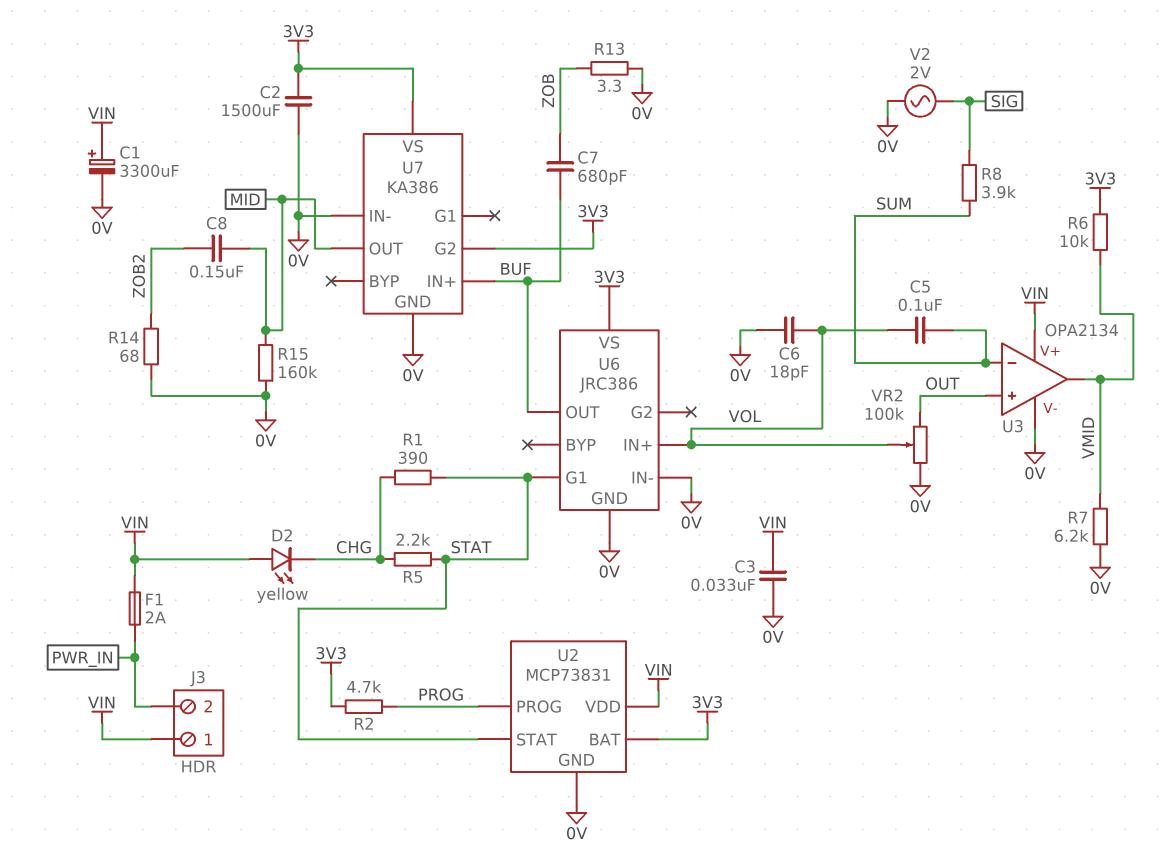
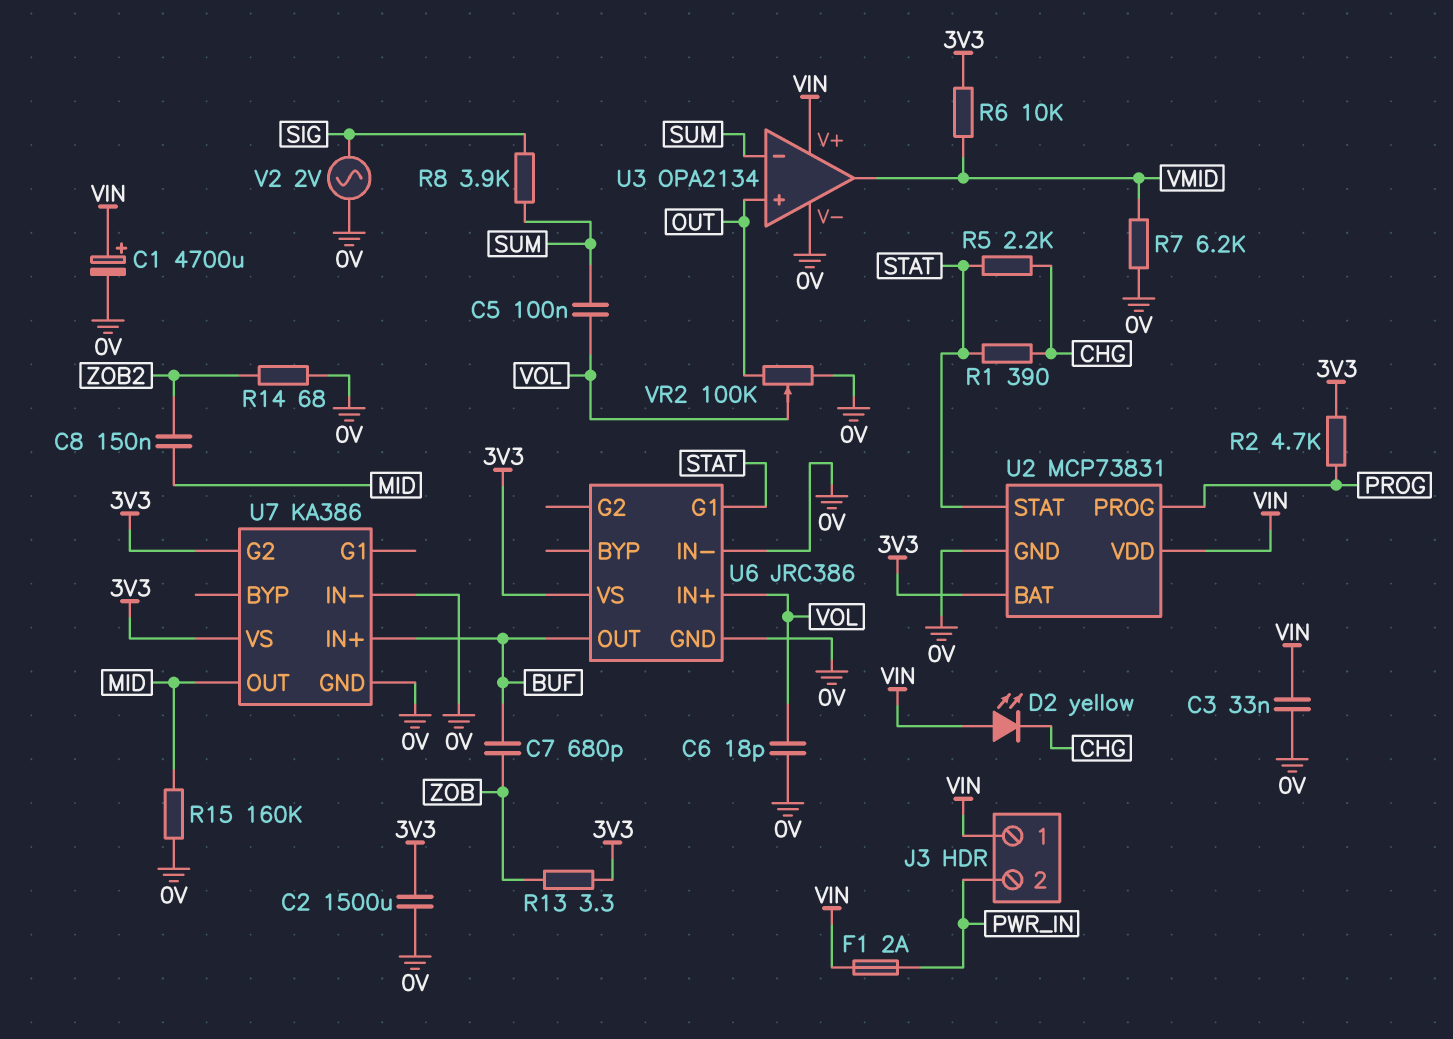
C1: 3300uF (plus VIN, minus 0V) -> 4700uF (plus VIN, minus 0V)
R13: 3.3 (0V, ZOB) -> 3.3 (3V3, ZOB)

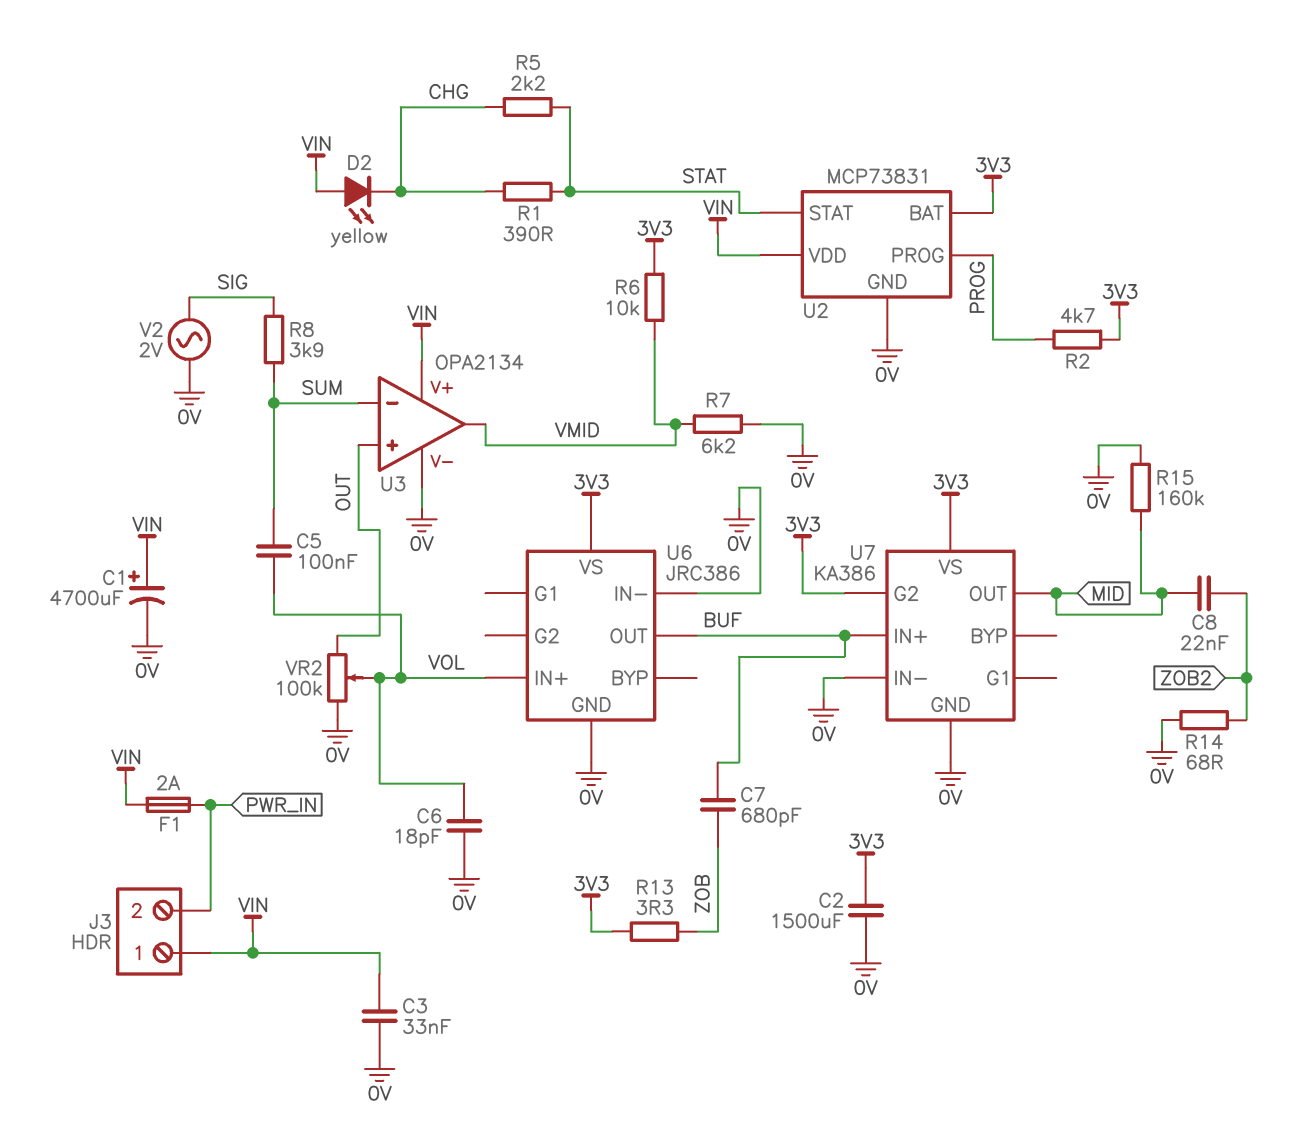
C8: 150nF (MID, ZOB2) -> 22nF (MID, ZOB2)
U6 pin G1: STAT -> none

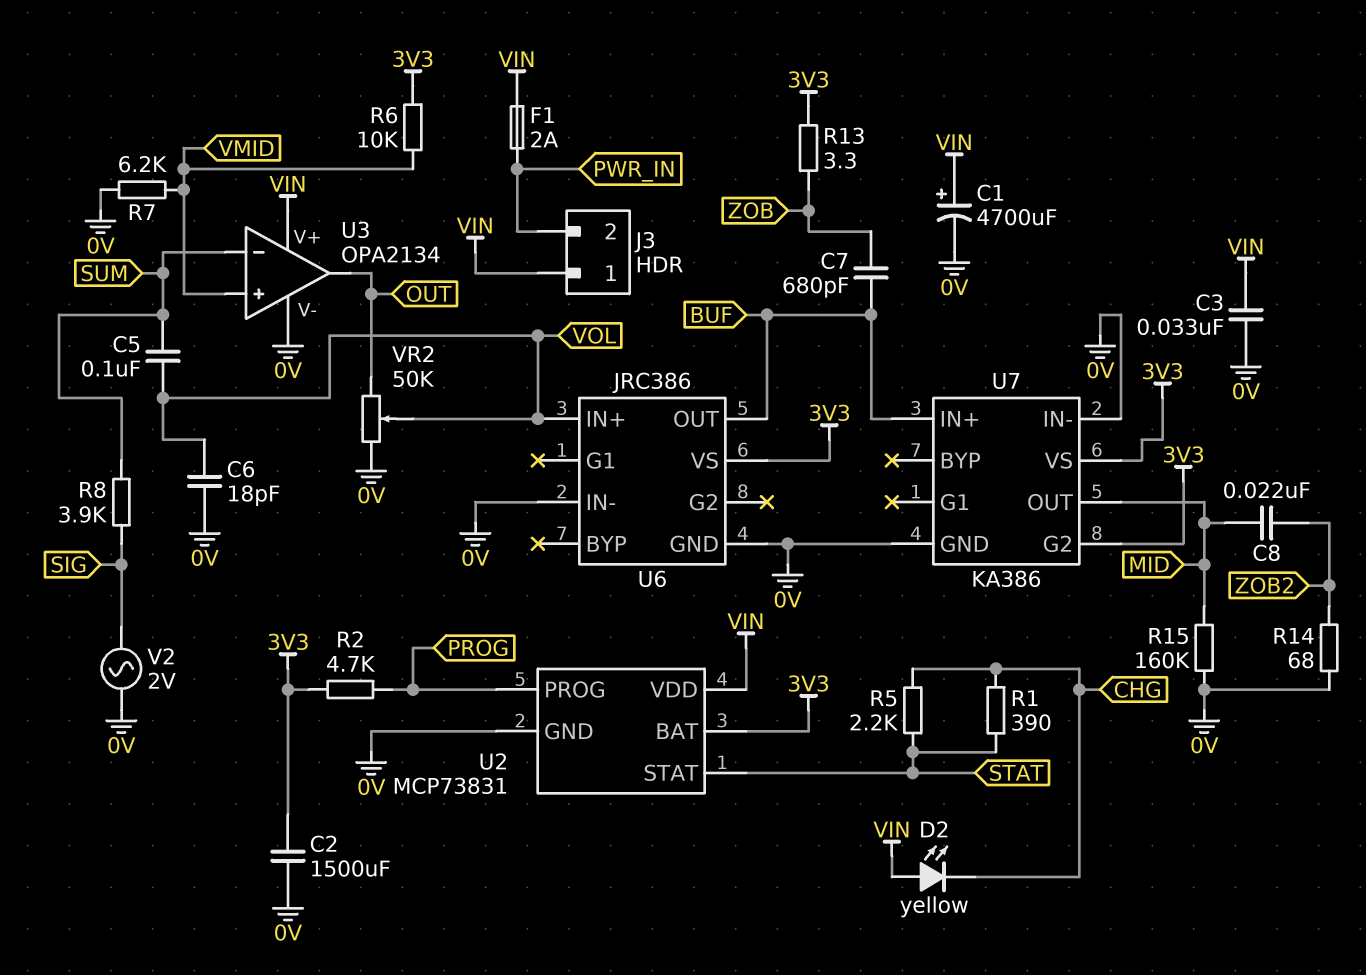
U3 pin in+: OUT -> VMID
U3 pin out: VMID -> OUT
VR2: 100k (0V, OUT, wiper VOL) -> 50k (0V, OUT, wiper VOL)

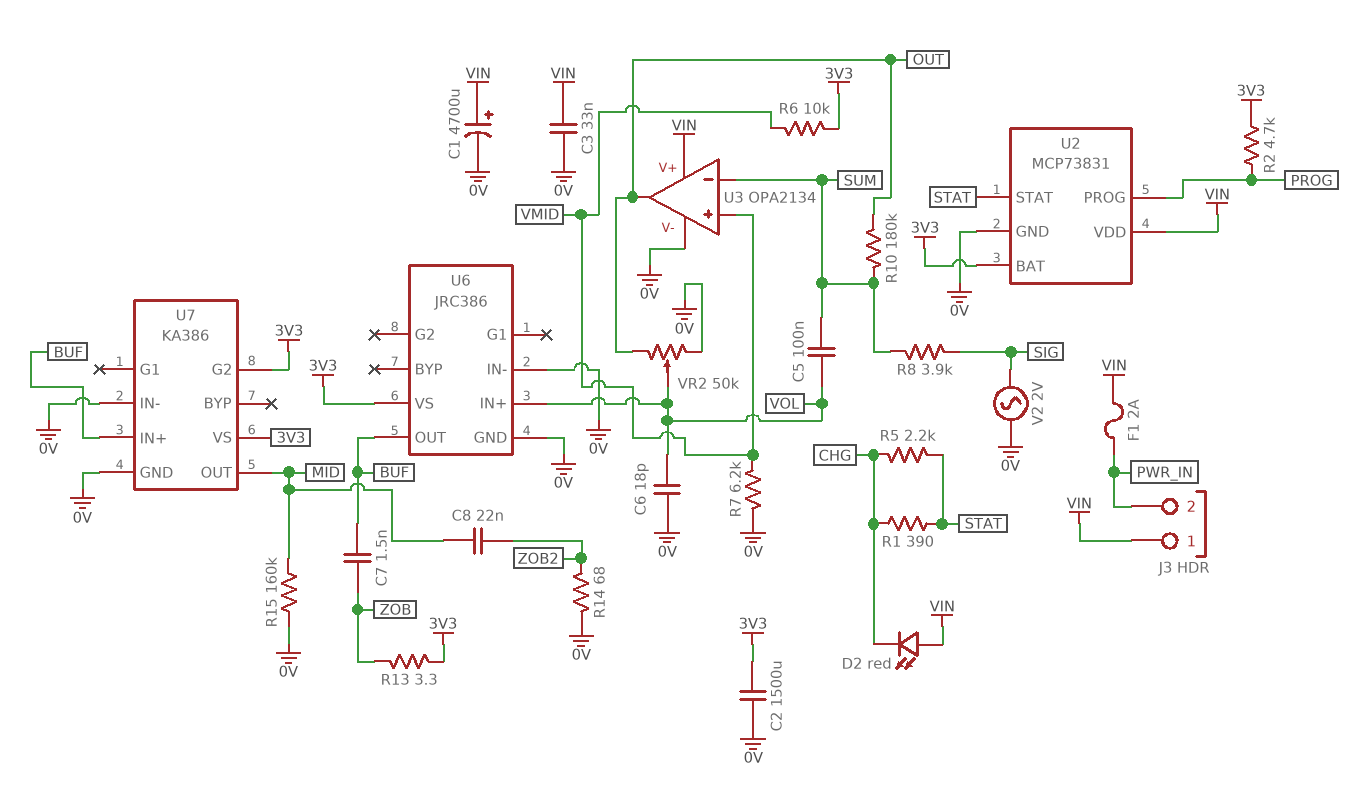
C7: 680pF (BUF, ZOB) -> 1.5nF (BUF, ZOB)
D2: LED yellow (A VIN, K CHG) -> LED red (A VIN, K CHG)
R10: none -> 180k (OUT, SUM)

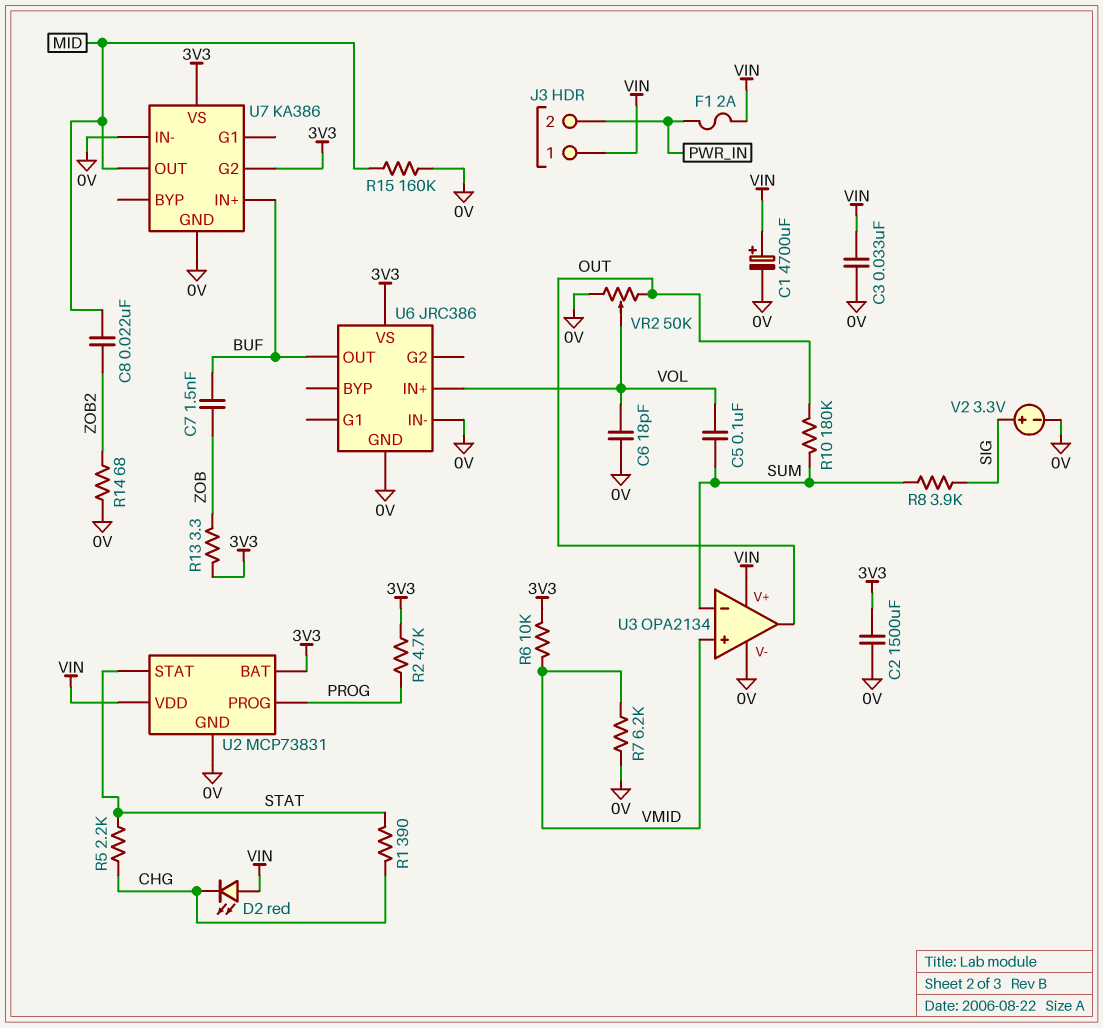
V2: AC 2V (0V, SIG) -> 3.3V (plus SIG, minus 0V)

